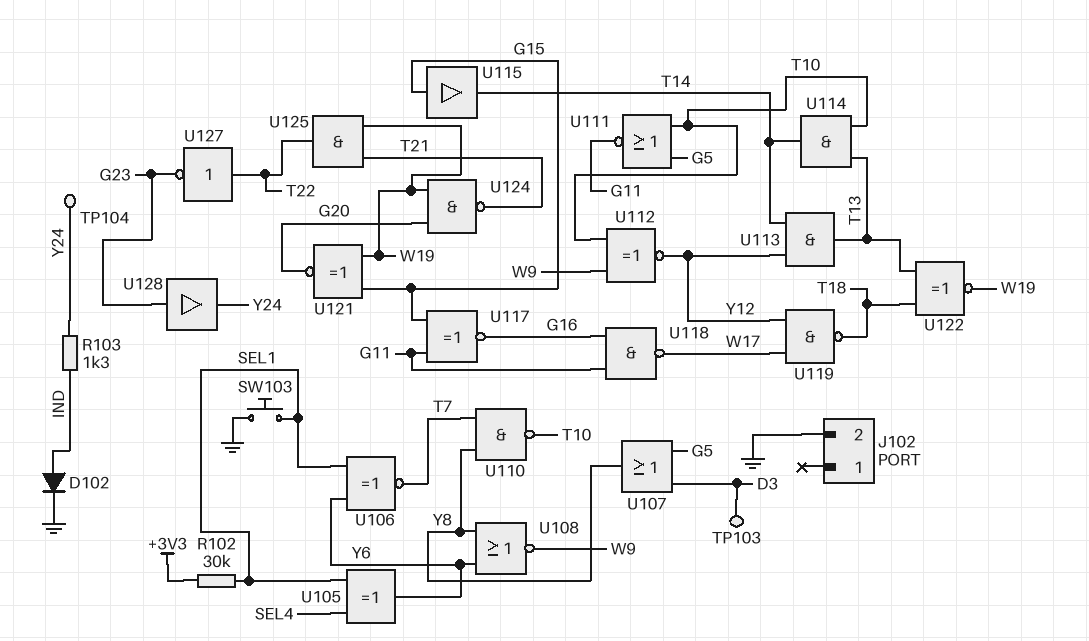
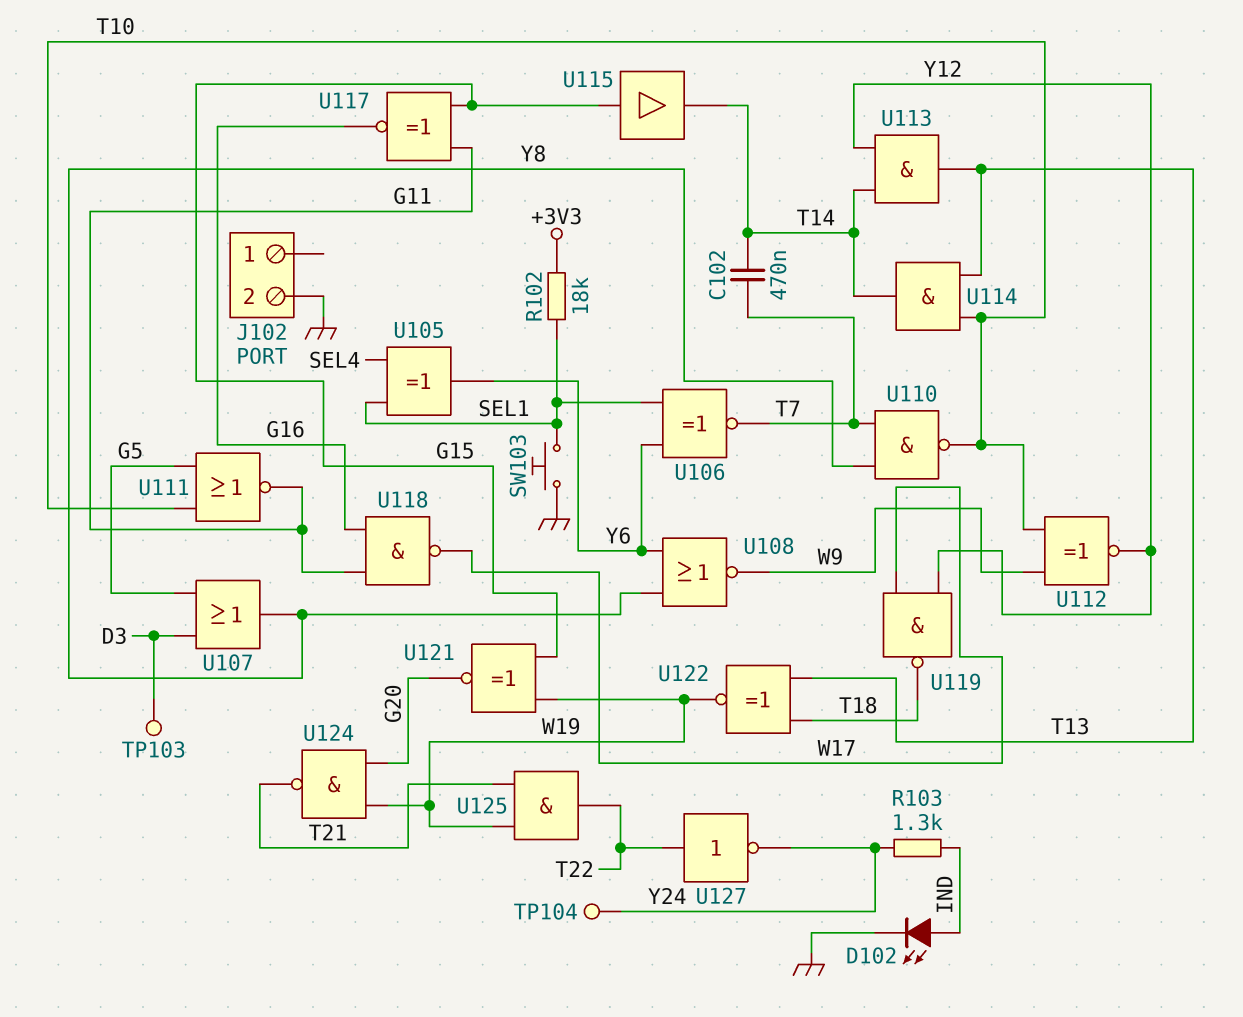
C102: none -> 470nF (T7, T14)
D102: diode (A IND, K GND) -> LED (A IND, K GND)
R102: 30k (+3V3, SEL1) -> 18k (+3V3, SEL1)
U127: NOT (in T22, out G23) -> NOT (in T22, out Y24)
U128: buffer (in G23, out Y24) -> none

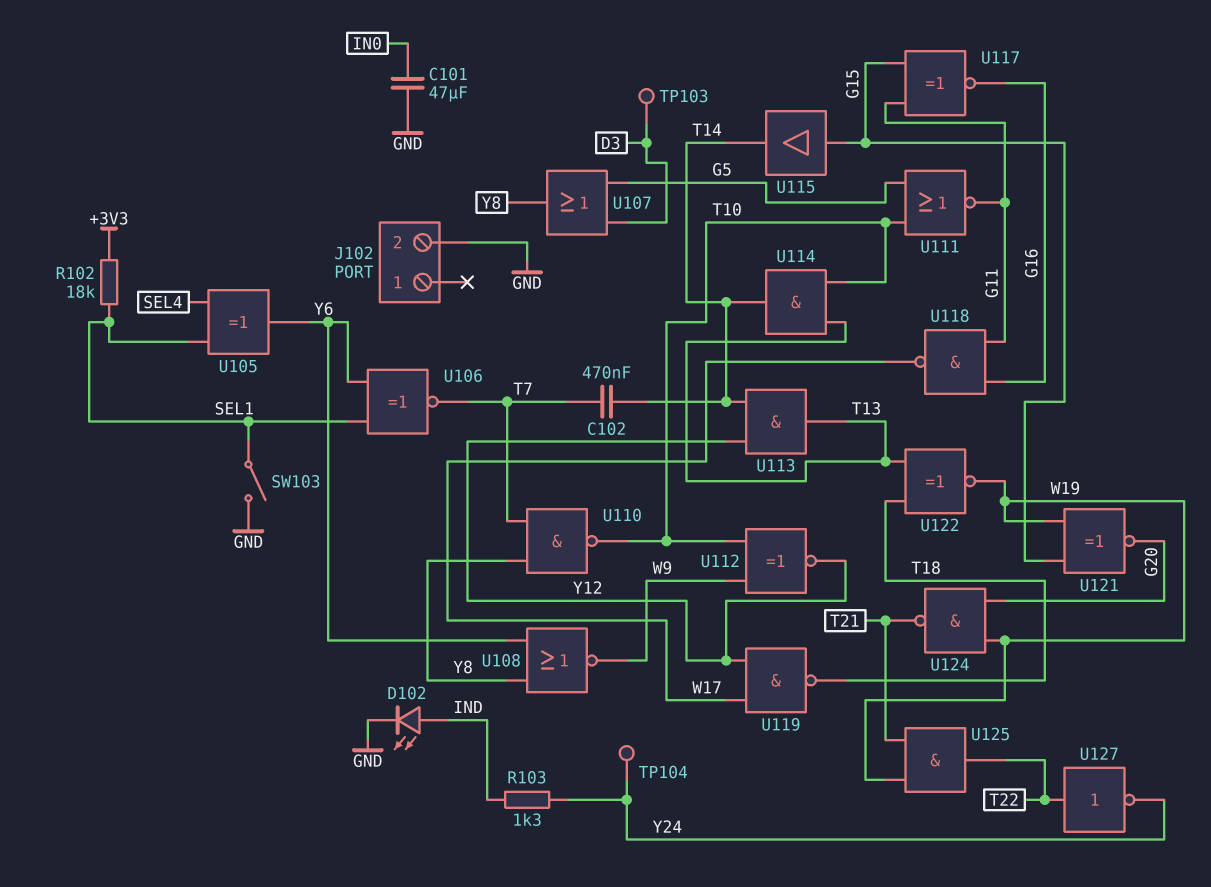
C101: none -> 47uF (GND, IN0)
SW103: button (GND, SEL1) -> switch (GND, SEL1)

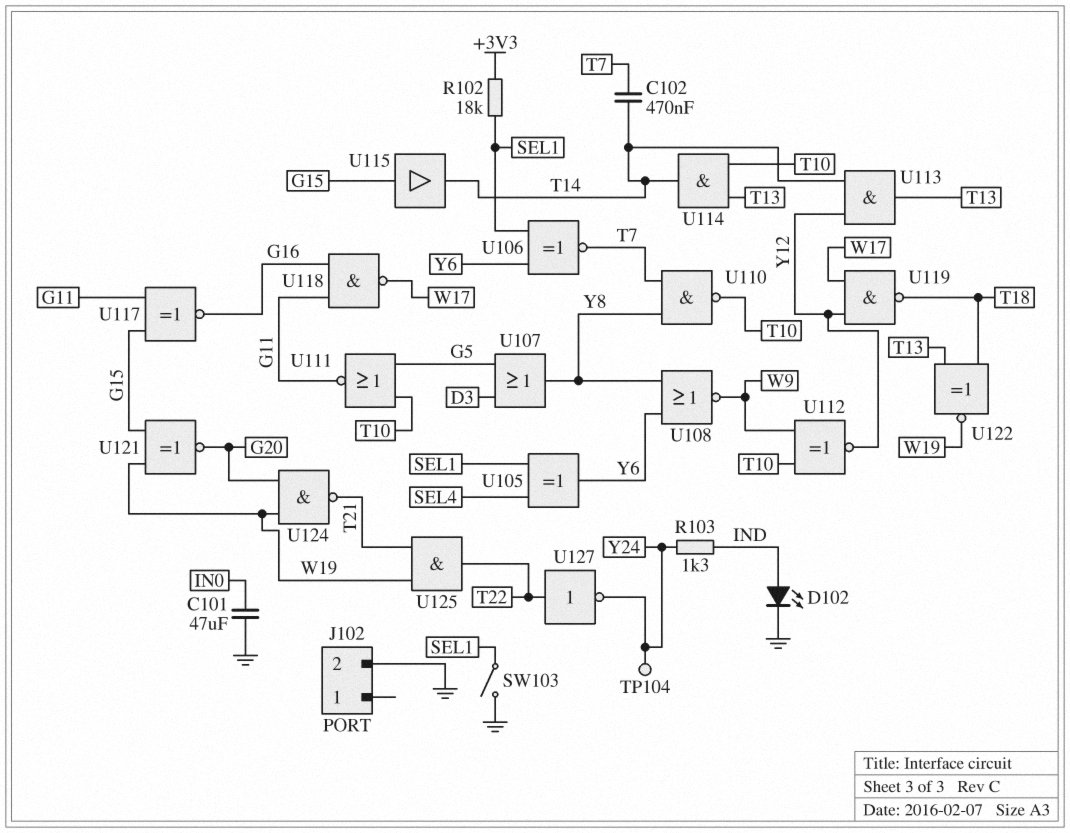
TP103: test point (D3) -> none

